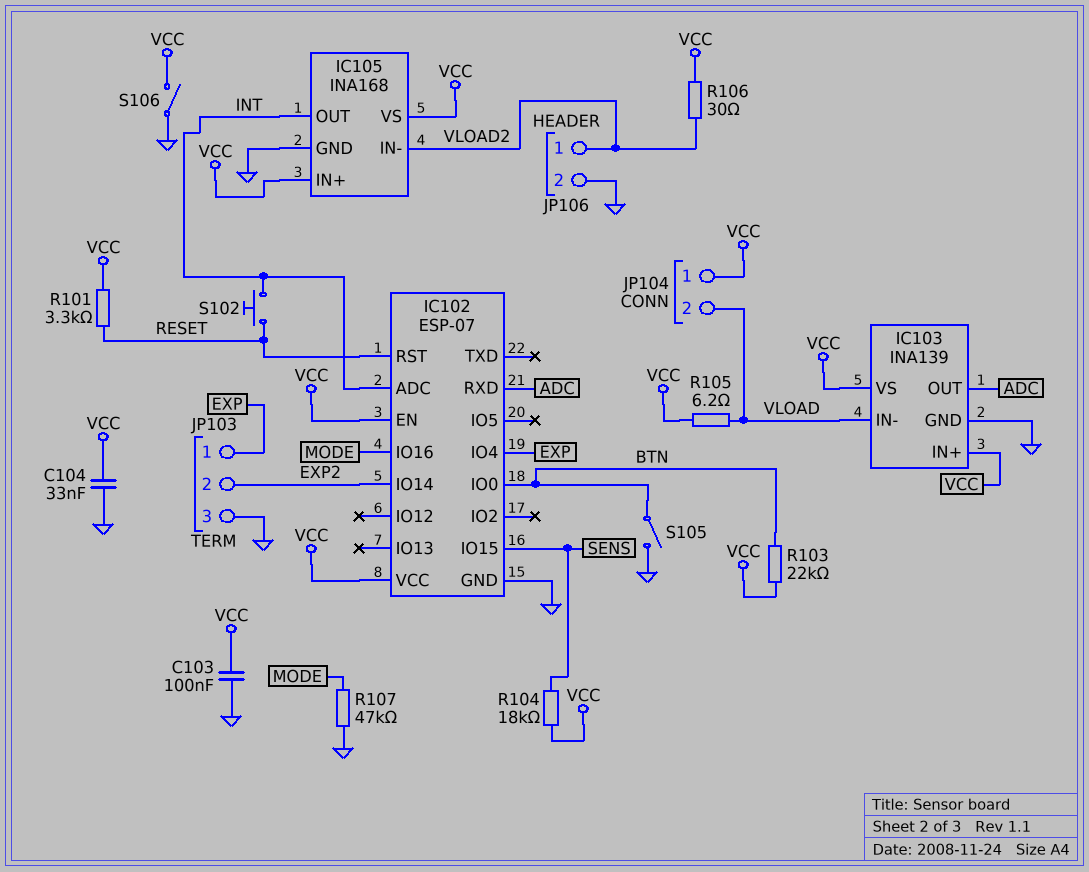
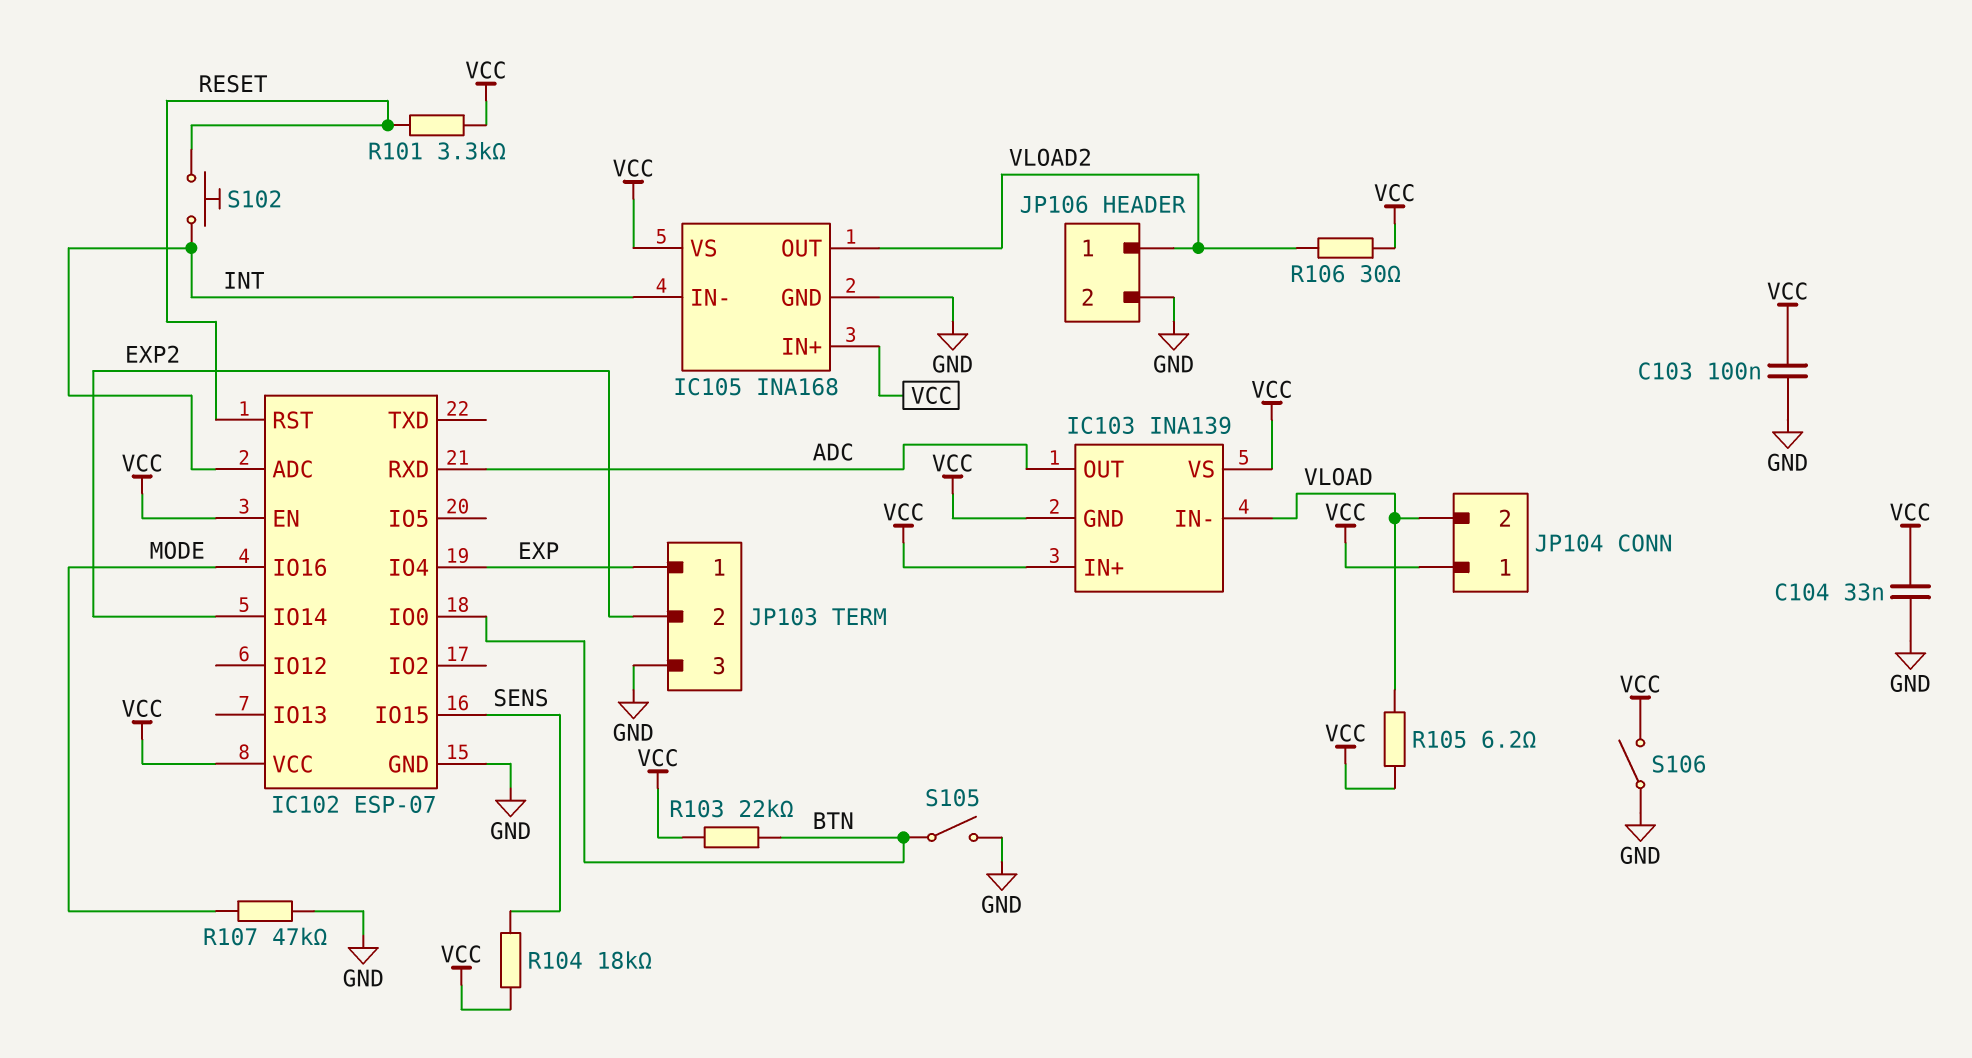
IC103 pin GND: GND -> VCC
IC105 pin IN-: VLOAD2 -> INT
IC105 pin OUT: INT -> VLOAD2

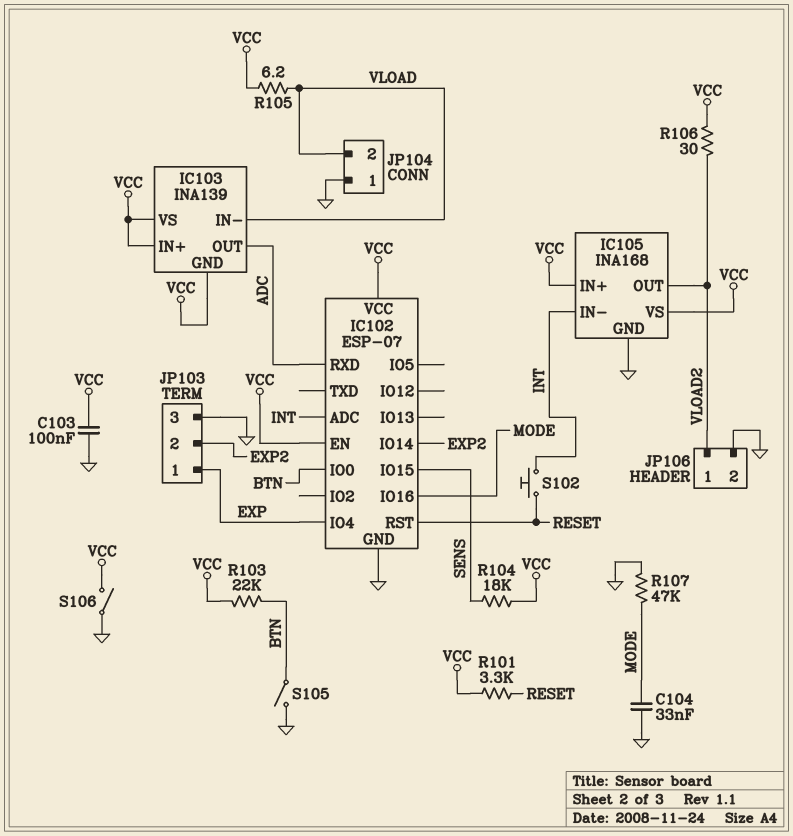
C104: 33nF (GND, VCC) -> 33nF (GND, MODE)
JP104 pin 1: VCC -> GND

